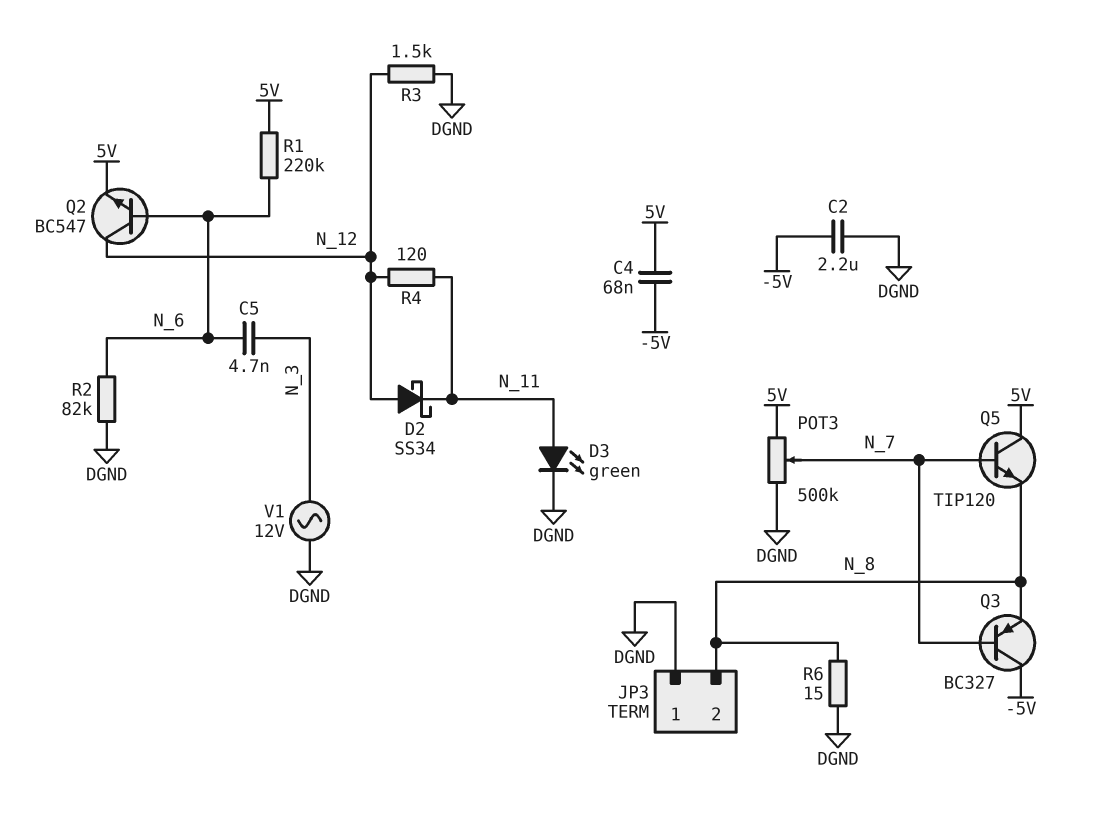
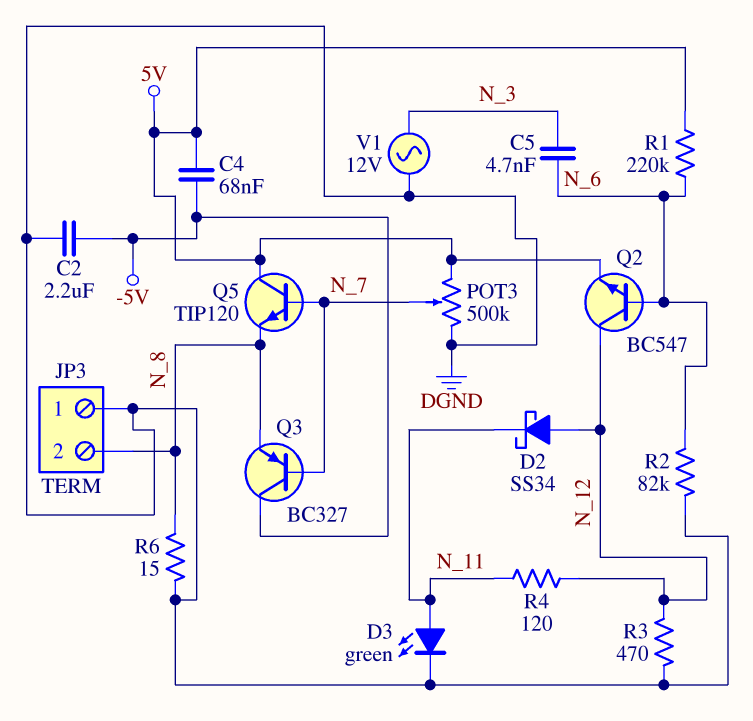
R3: 1.5k (DGND, N_12) -> 470 (DGND, N_12)

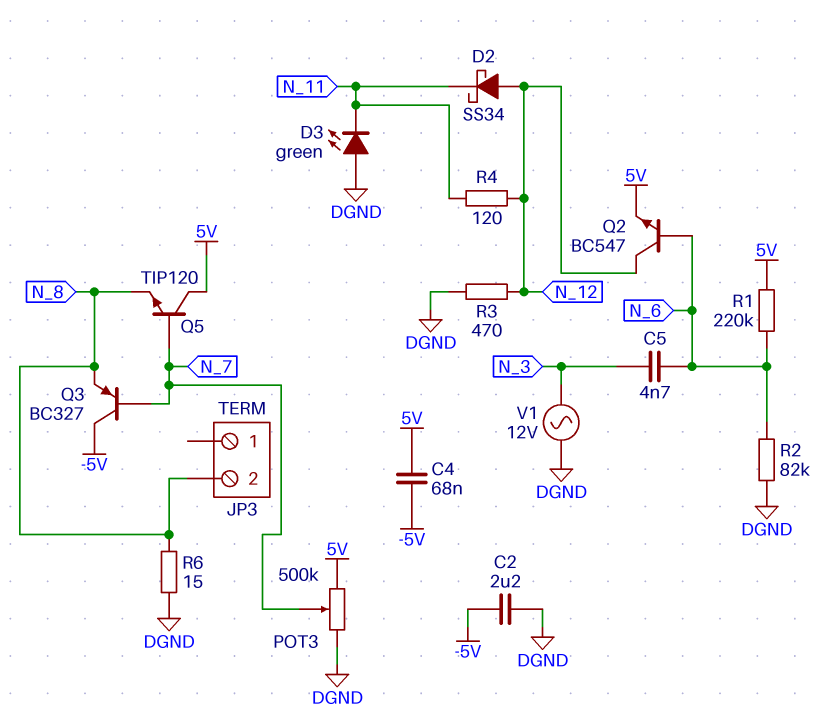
D3: LED green (A N_11, K DGND) -> LED green (A DGND, K N_11)
JP3 pin 1: DGND -> none

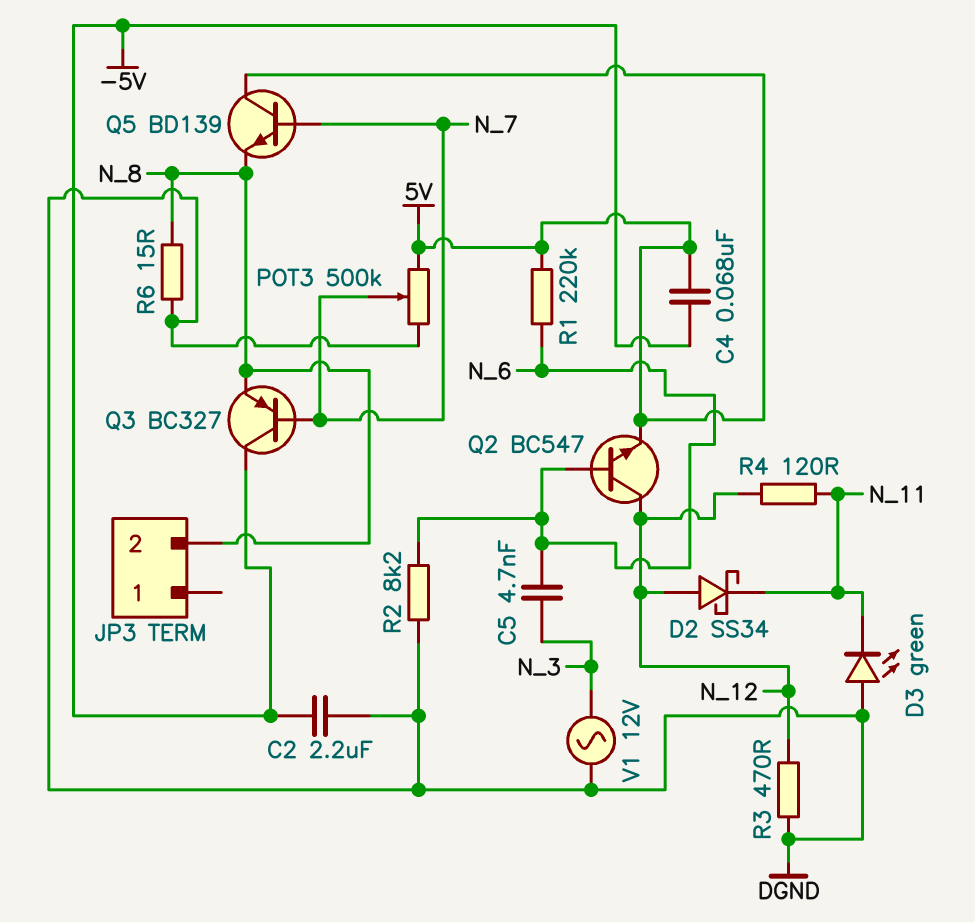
Q5: NPN TIP120 (B N_7, C 5V, E N_8) -> NPN BD139 (B N_7, C 5V, E N_8)
R2: 82k (DGND, N_6) -> 8.2k (DGND, N_6)

